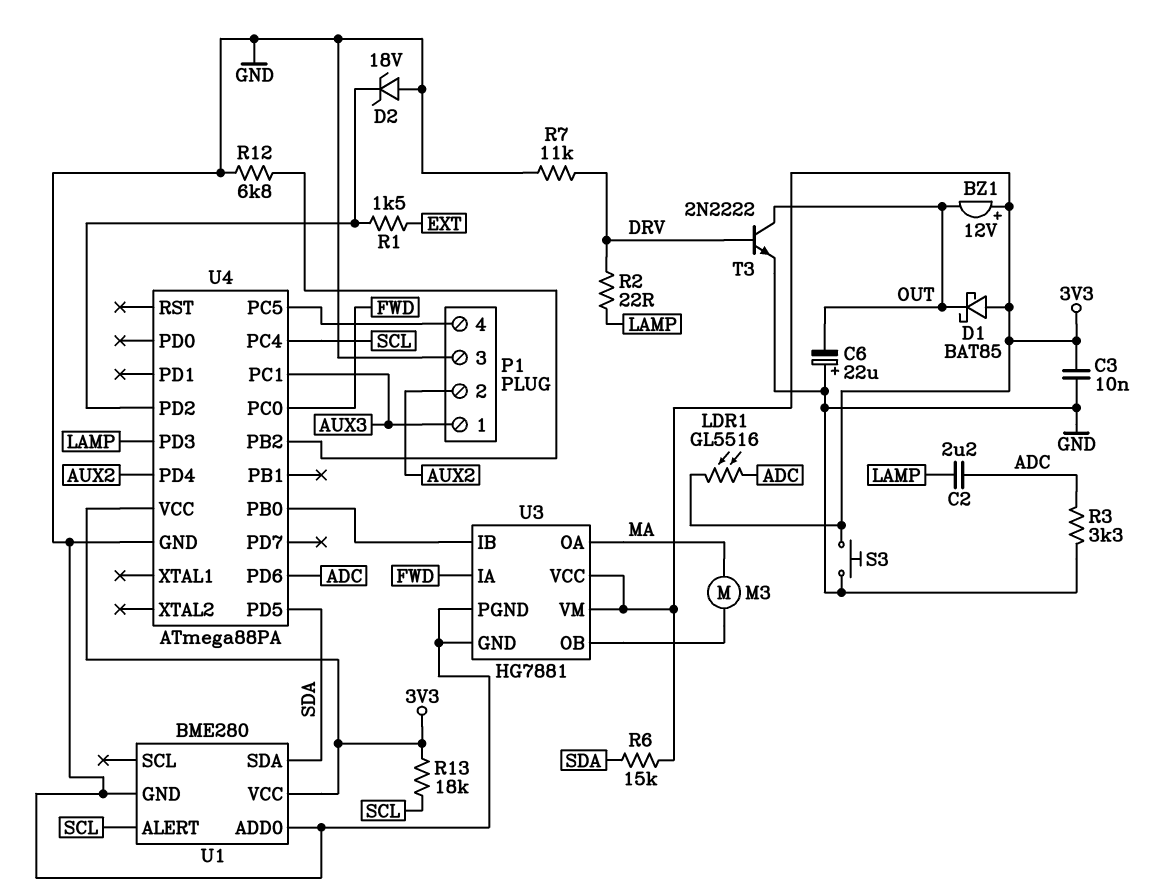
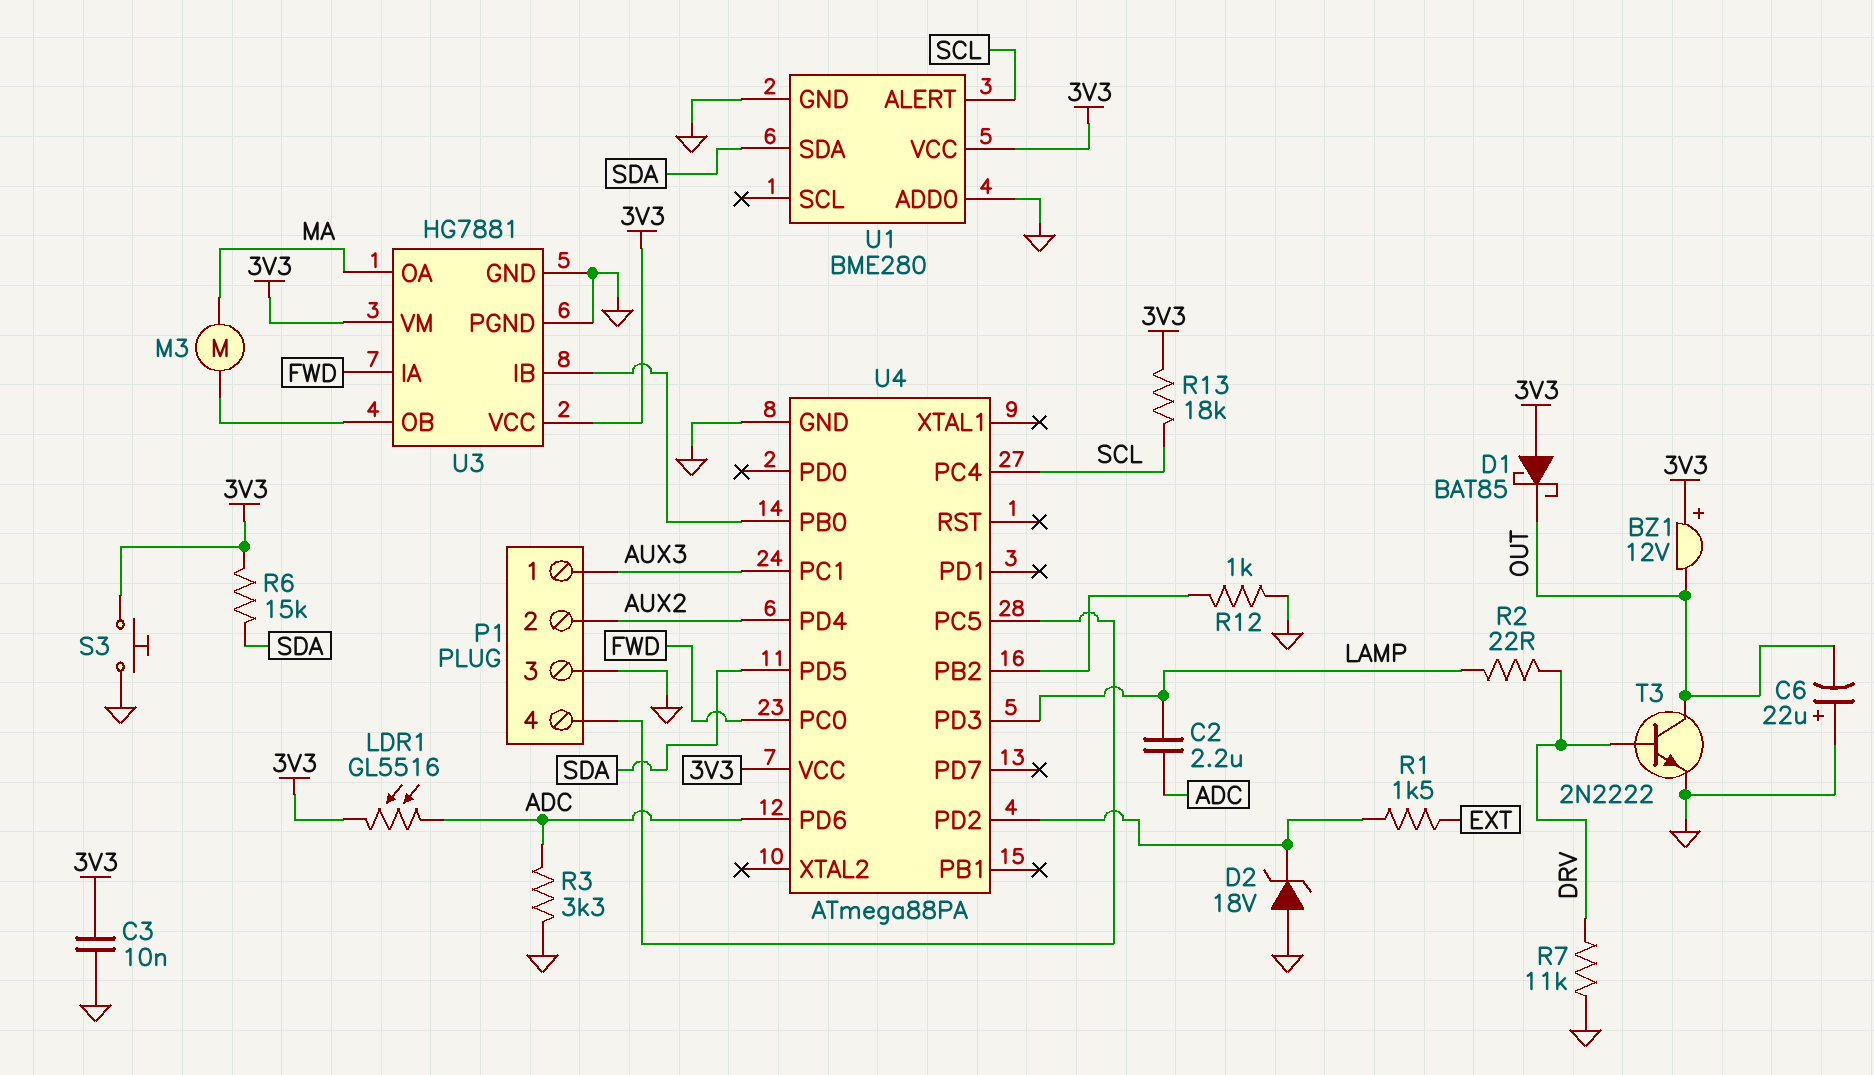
R12: 6.8k (GND, U4/PB2) -> 1k (GND, U4/PB2)

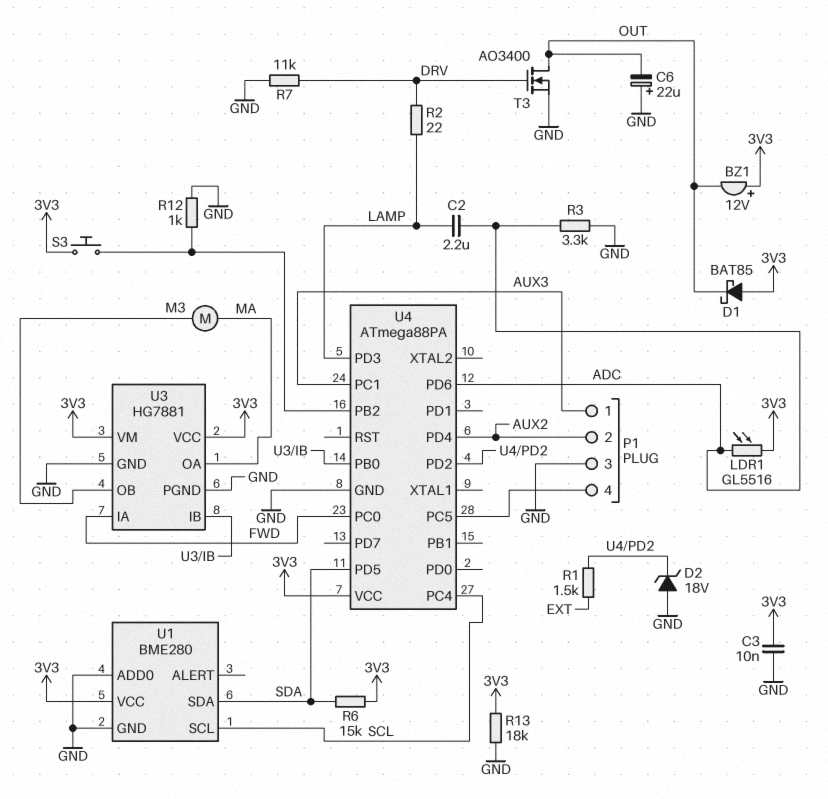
R13: 18k (3V3, SCL) -> 18k (3V3, GND)
S3: button (3V3, GND) -> button (3V3, U4/PB2)
T3: NPN 2N2222 (B DRV, C OUT, E GND) -> NMOS AO3400 (G DRV, D OUT, S GND)
U1 pin ALERT: SCL -> none
U1 pin SCL: none -> SCL

